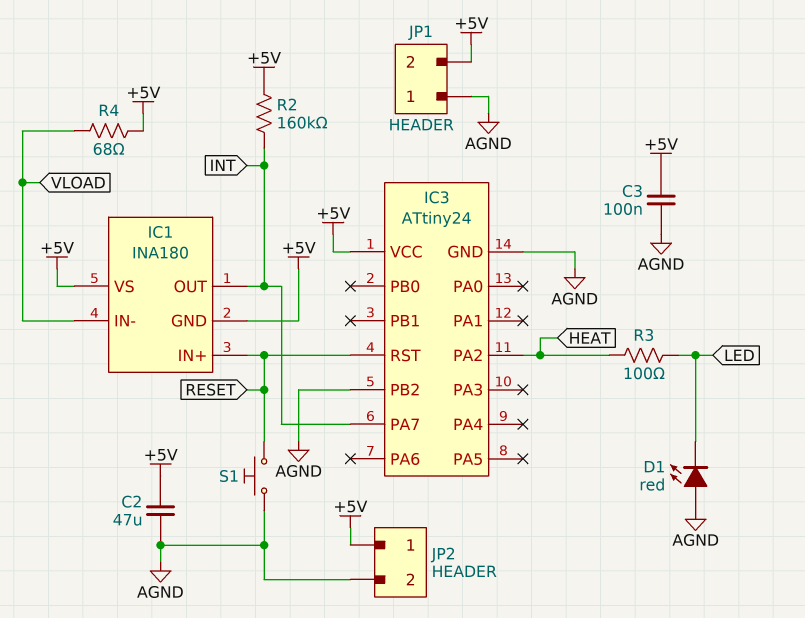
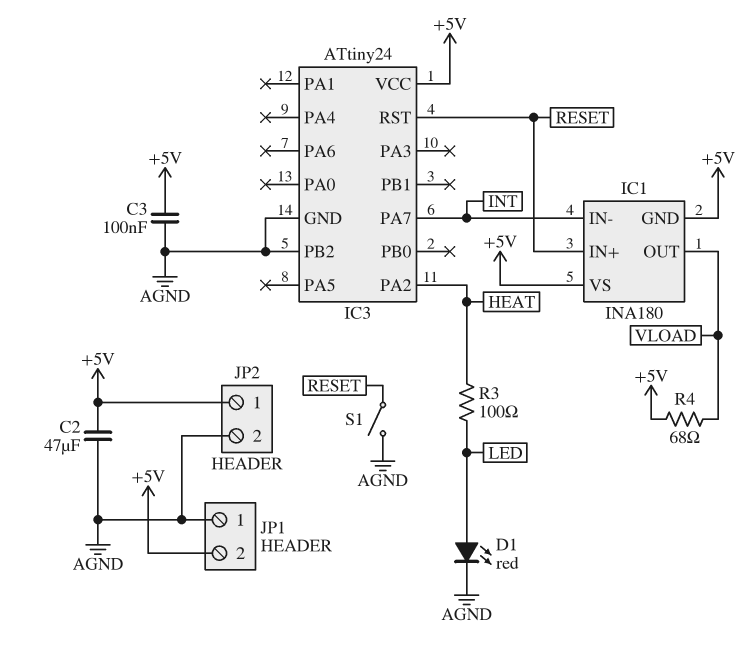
D1: LED red (A AGND, K LED) -> LED red (A LED, K AGND)
IC1 pin IN-: VLOAD -> INT
IC1 pin OUT: INT -> VLOAD
R2: 160k (+5V, INT) -> none
S1: button (AGND, RESET) -> switch (AGND, RESET)

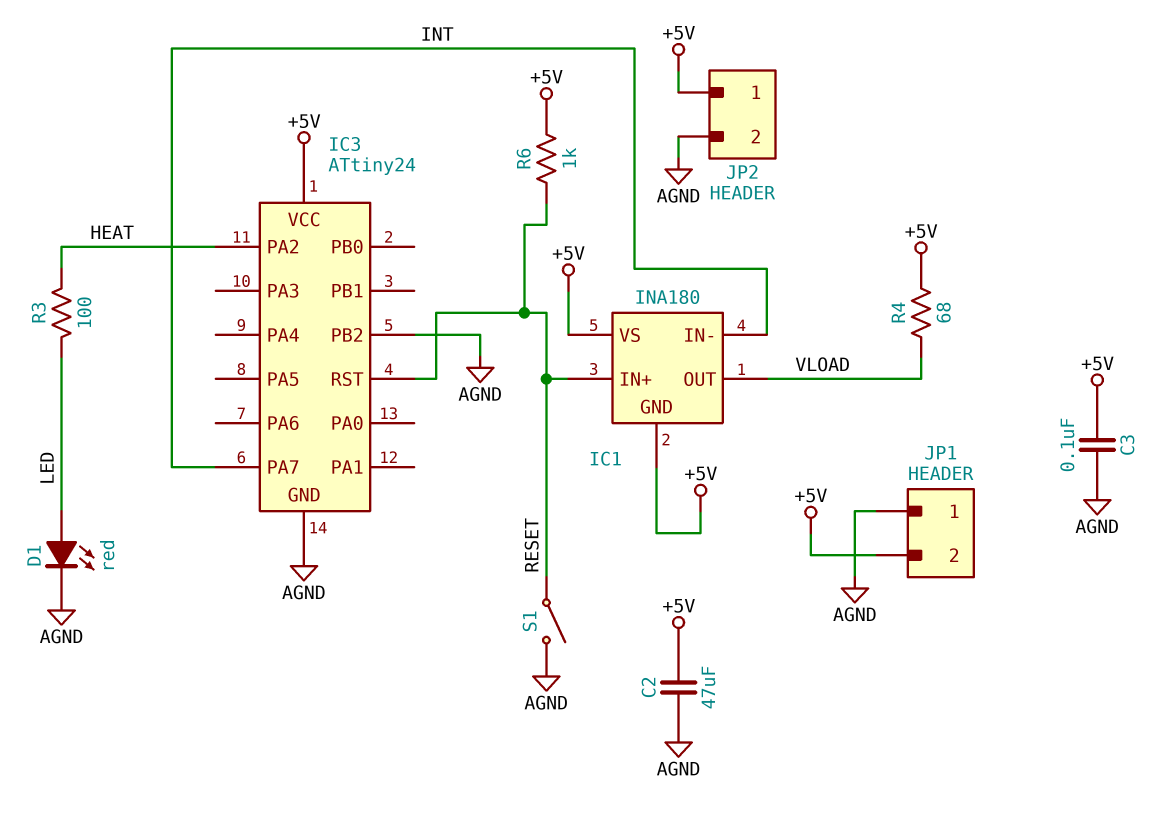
R6: none -> 1k (+5V, RESET)

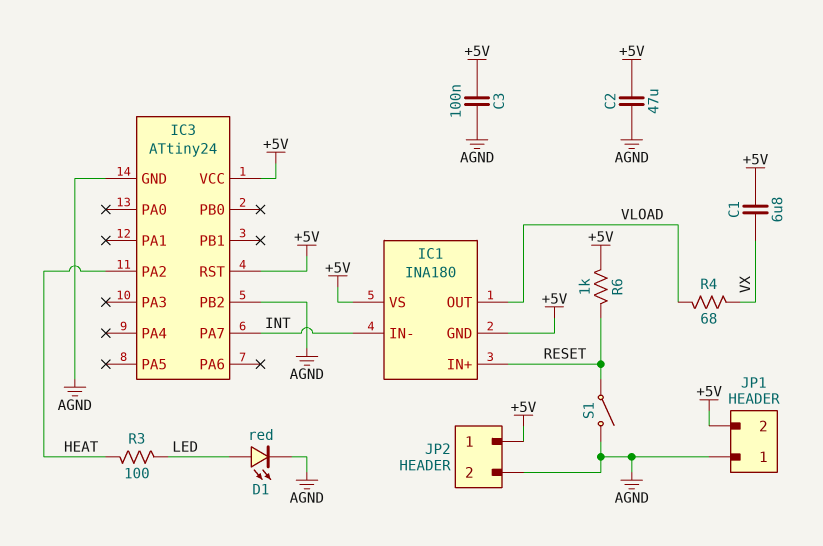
C1: none -> 6.8uF (+5V, VX)
IC3 pin RST: RESET -> +5V
R4: 68 (+5V, VLOAD) -> 68 (VLOAD, VX)

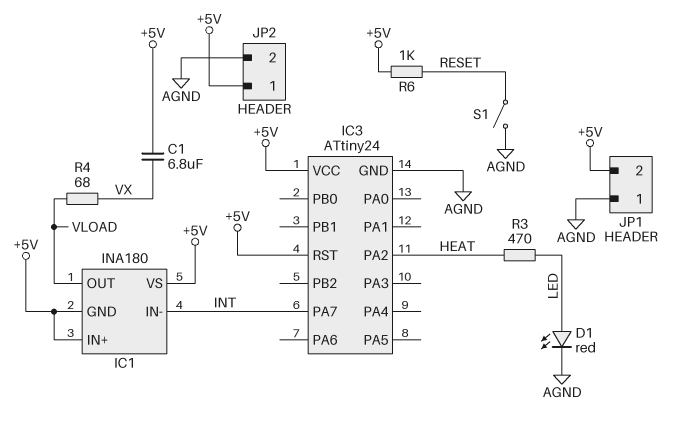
C2: 47uF (+5V, AGND) -> none
C3: 100nF (+5V, AGND) -> none
IC1 pin IN+: RESET -> +5V
IC3 pin PB2: AGND -> none
R3: 100 (HEAT, LED) -> 470 (HEAT, LED)

